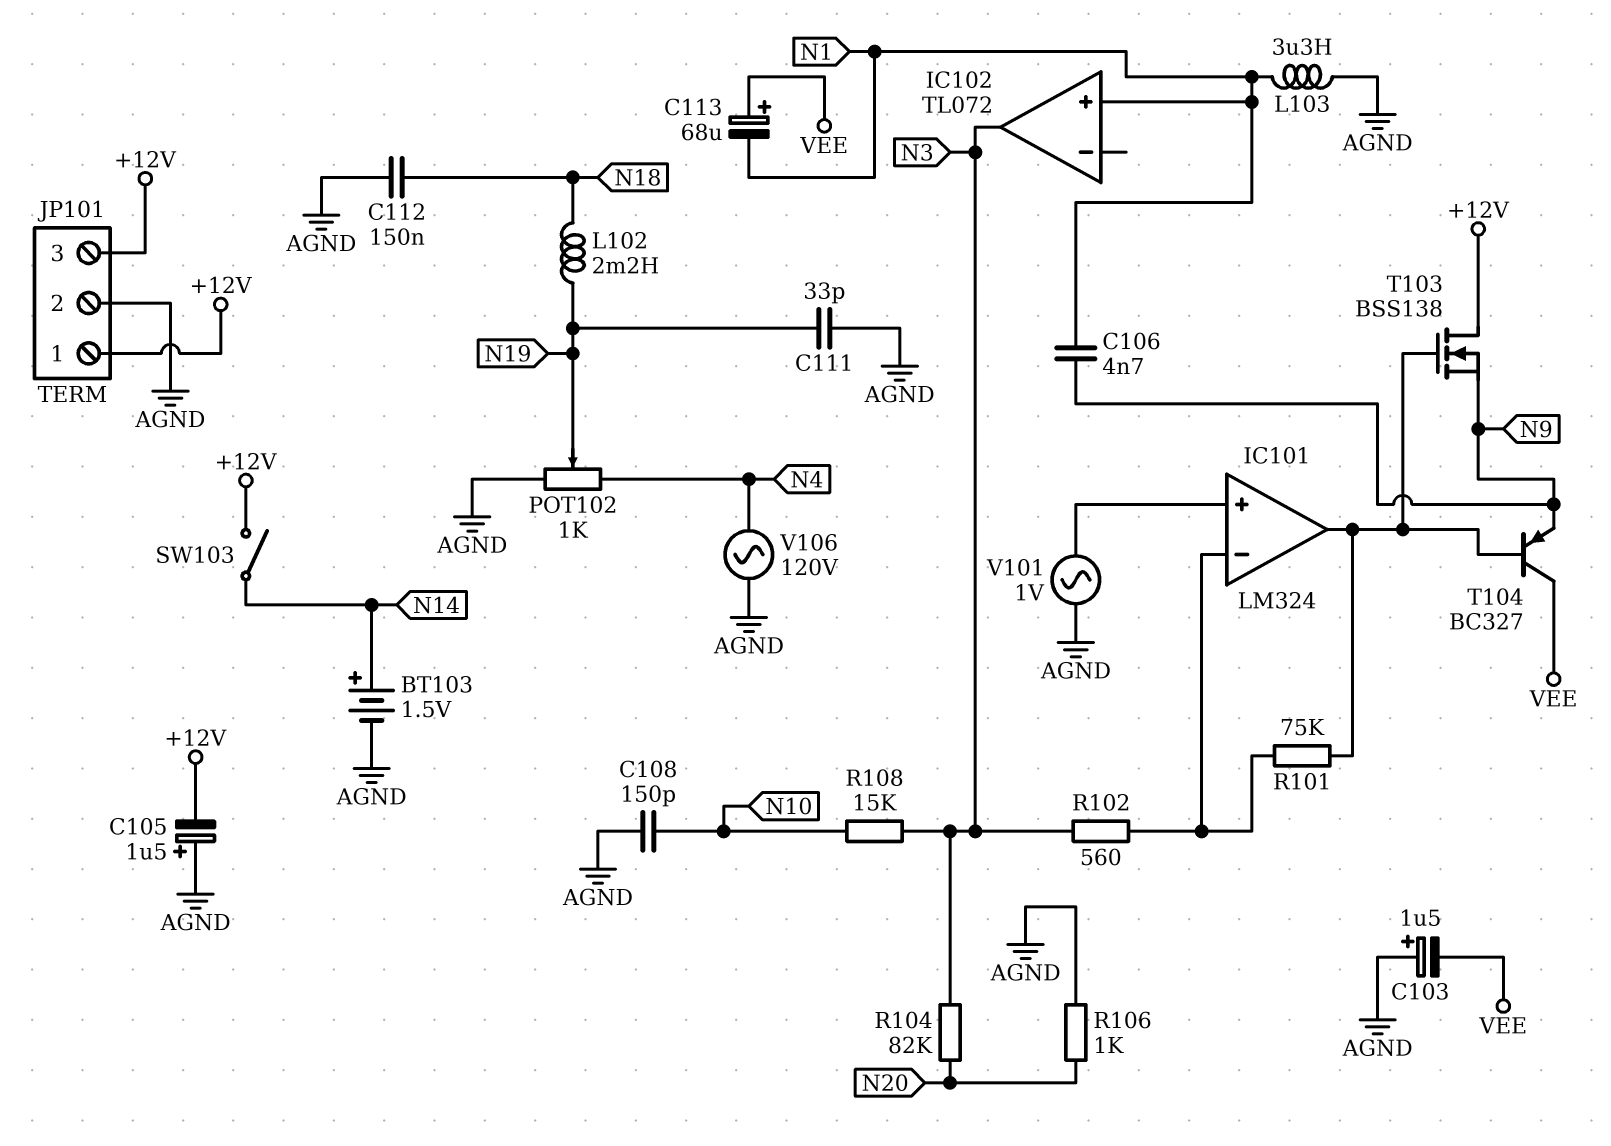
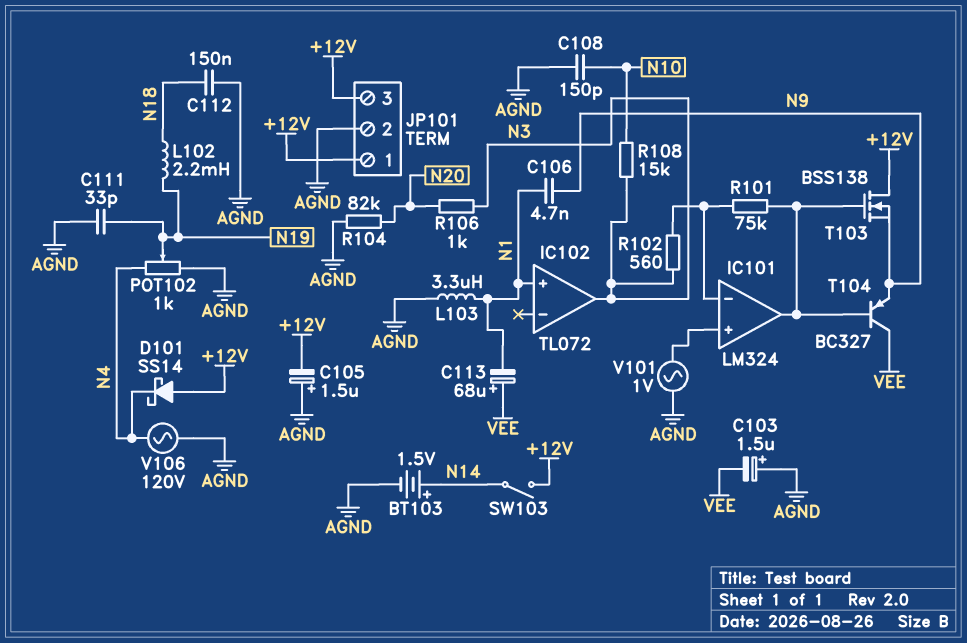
D101: none -> schottky SS14 (A +12V, K N4)
R104: 82k (N3, N20) -> 82k (AGND, N20)
R106: 1k (AGND, N20) -> 1k (N3, N20)

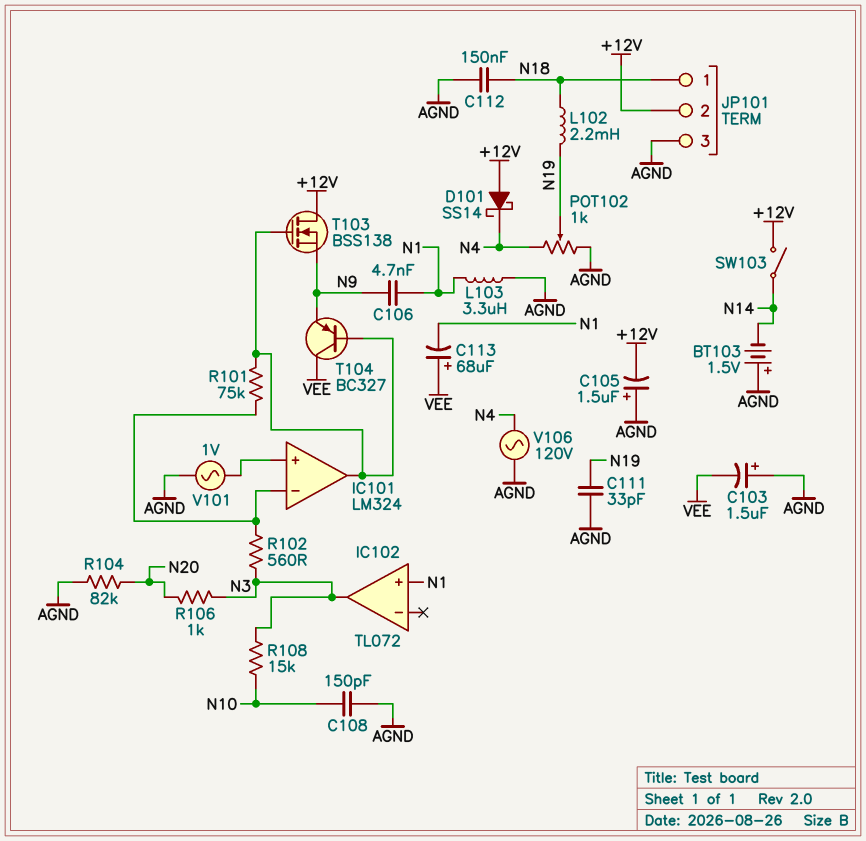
BT103: 1.5V (plus N14, minus AGND) -> 1.5V (plus AGND, minus N14)
JP101 pin 1: +12V -> N18
JP101 pin 2: AGND -> +12V
JP101 pin 3: +12V -> AGND

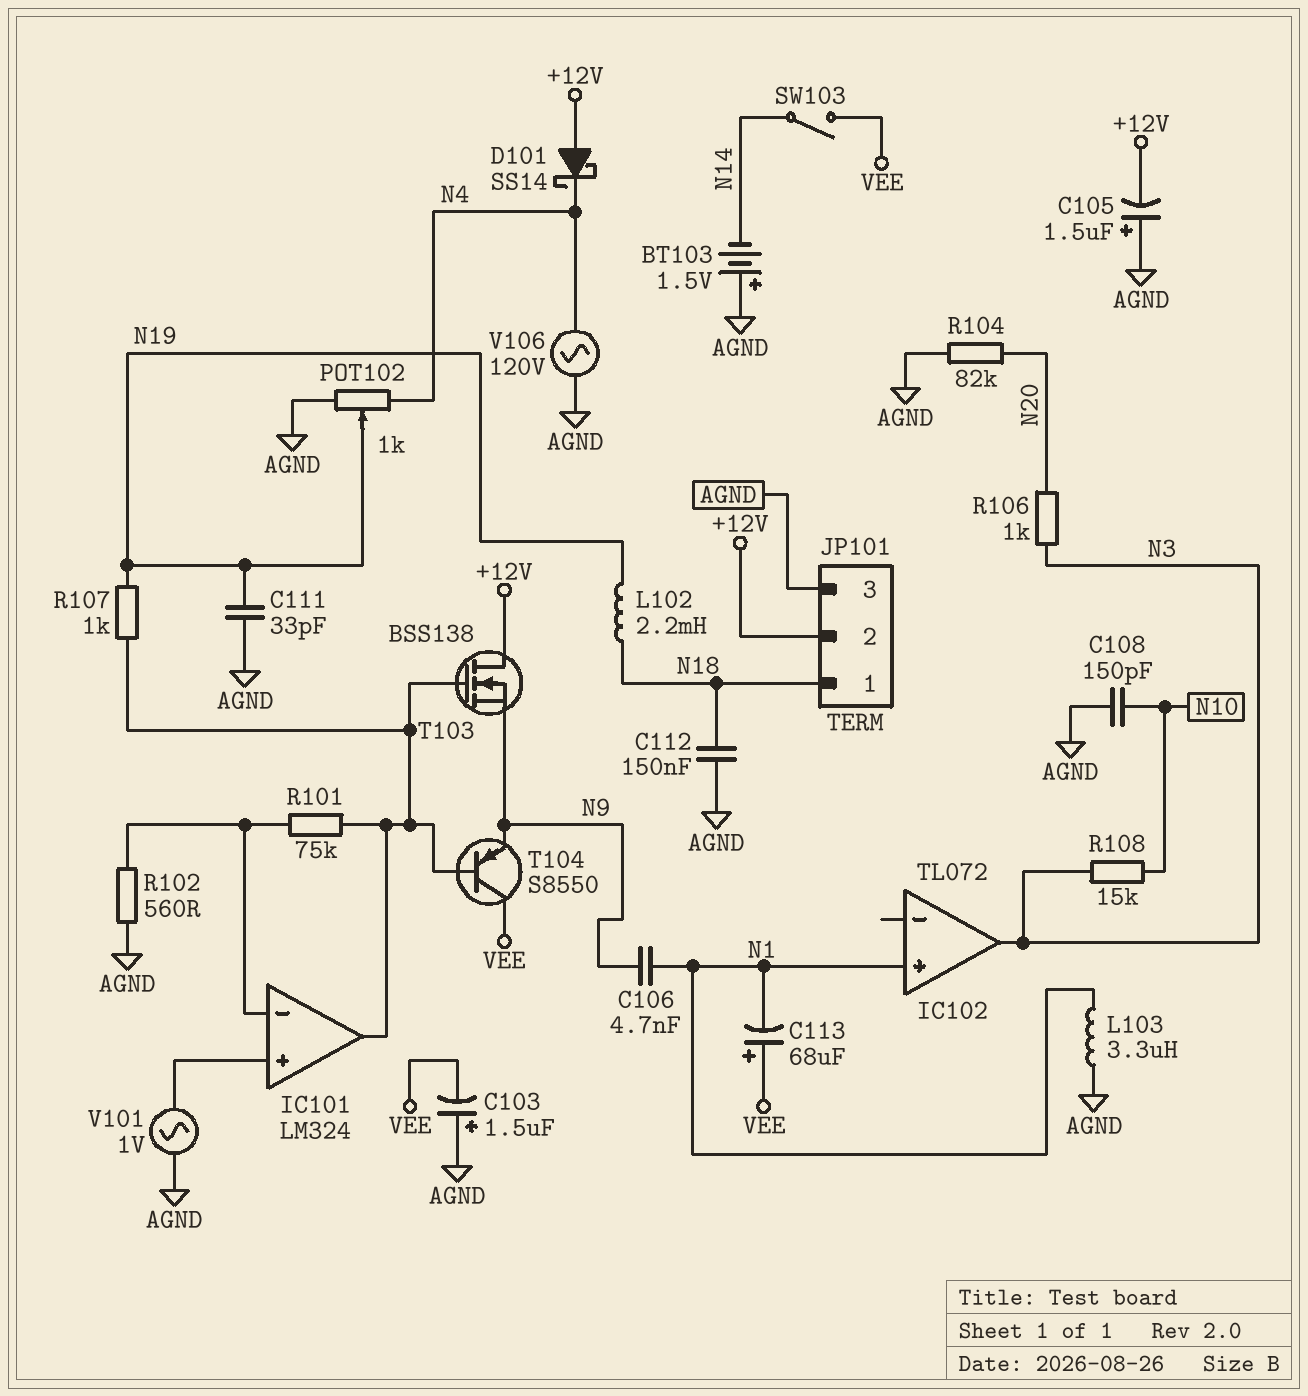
R102: 560 (IC101/in-, N3) -> 560 (AGND, IC101/in-)
R107: none -> 1k (IC101/out, N19)
SW103: switch (+12V, N14) -> switch (N14, VEE)
T104: PNP BC327 (B IC101/out, C VEE, E N9) -> PNP S8550 (B IC101/out, C VEE, E N9)

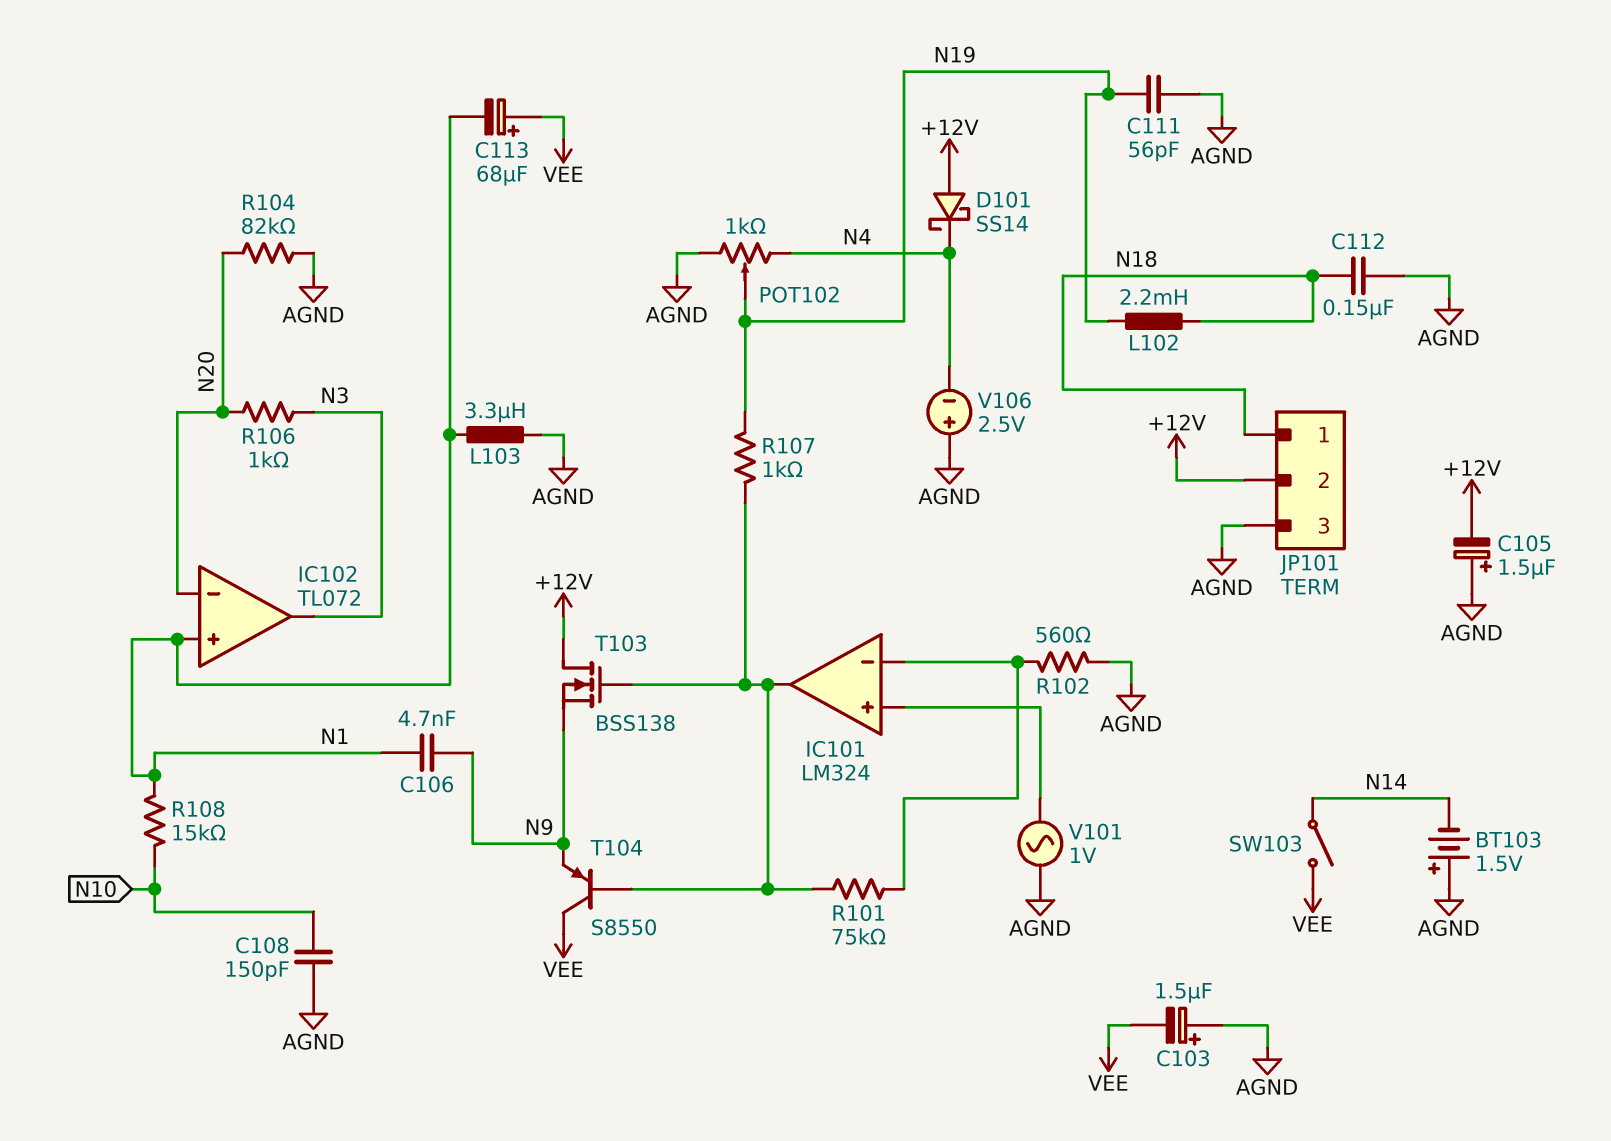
C111: 33pF (AGND, N19) -> 56pF (AGND, N19)
IC102 pin in-: none -> N20
R108: 15k (N3, N10) -> 15k (N1, N10)
V106: AC 120V (AGND, N4) -> 2.5V (plus AGND, minus N4)

